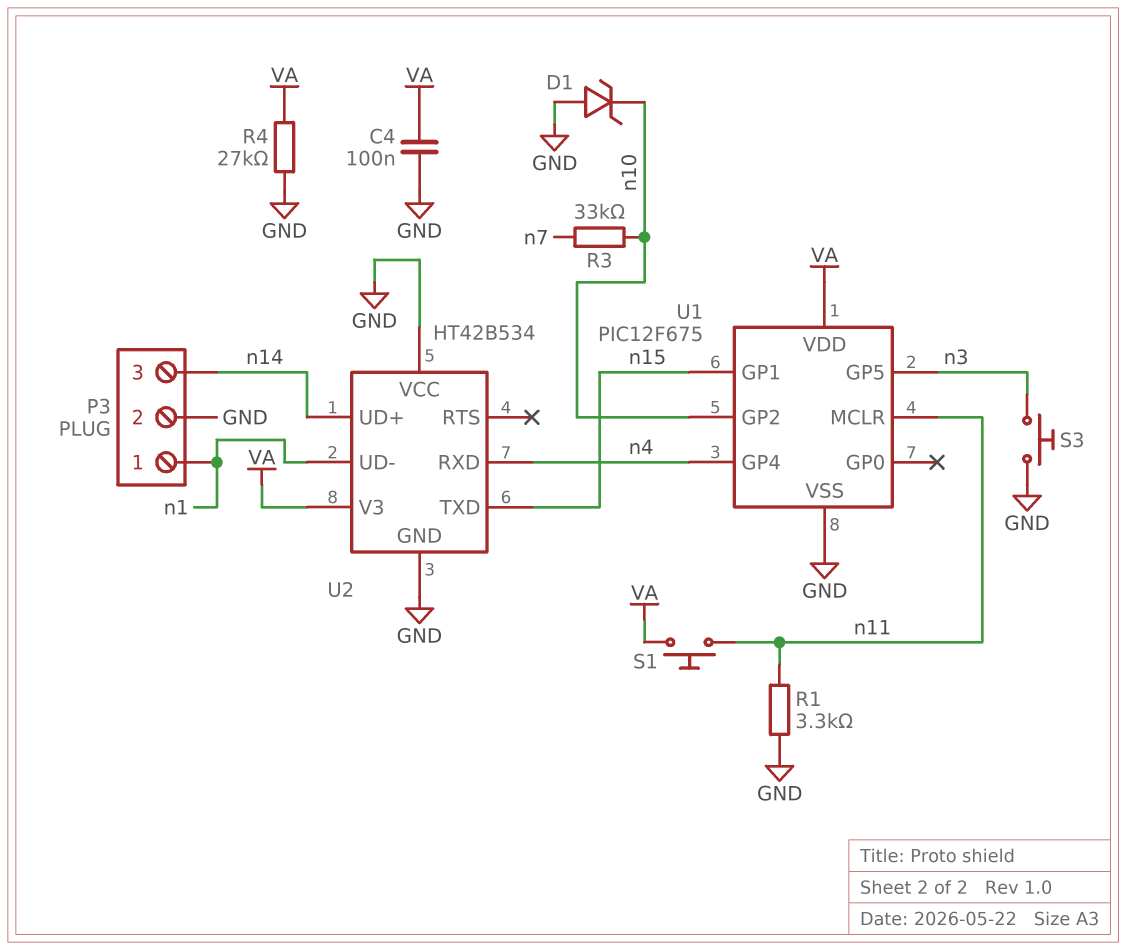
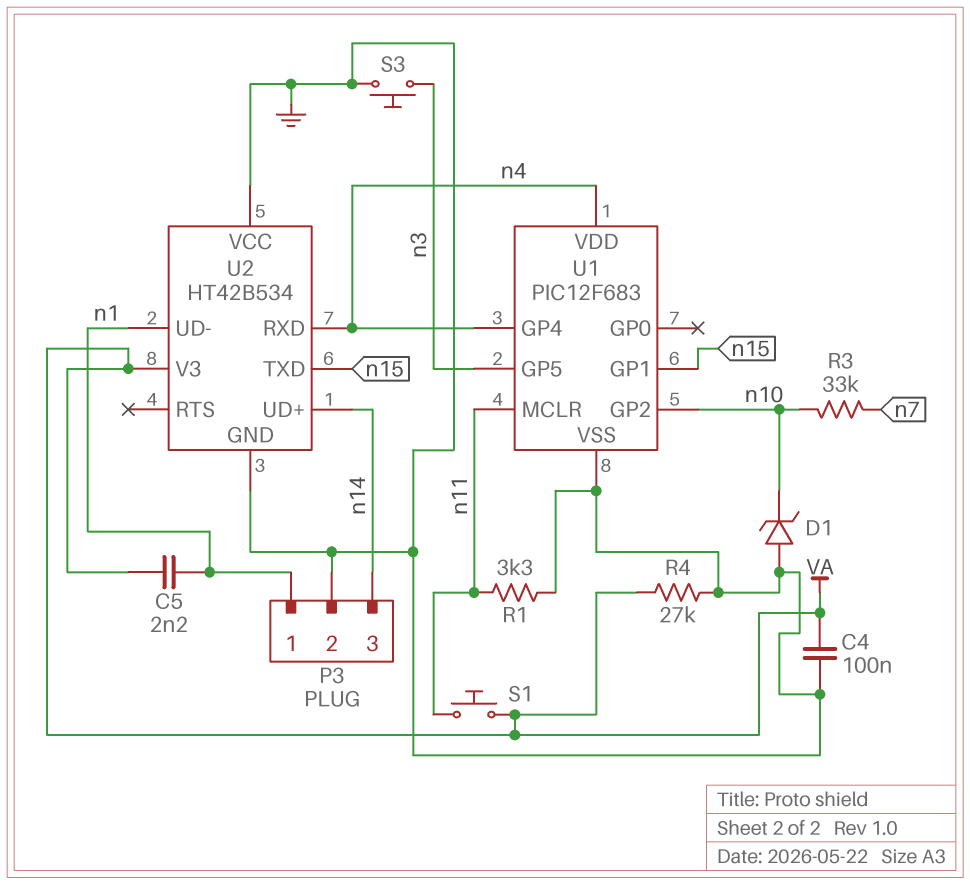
C5: none -> 2.2nF (VA, n1)
U1: PIC12F675 -> PIC12F683
U1 pin VDD: VA -> n4

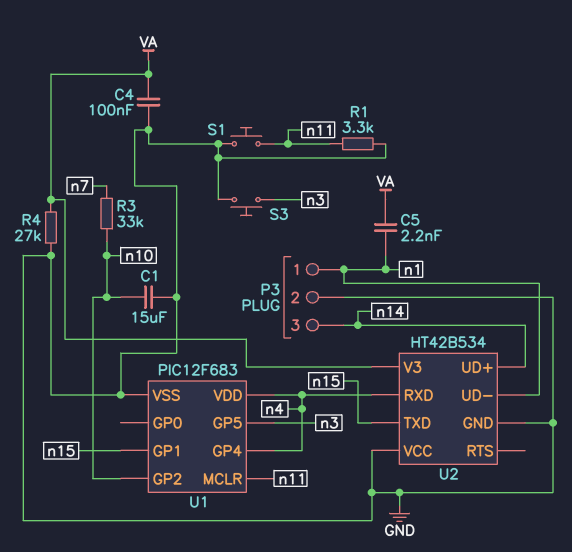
C1: none -> 15uF (GND, n10)
D1: zener (A GND, K n10) -> none
S1: button (VA, n11) -> button (GND, n11)

